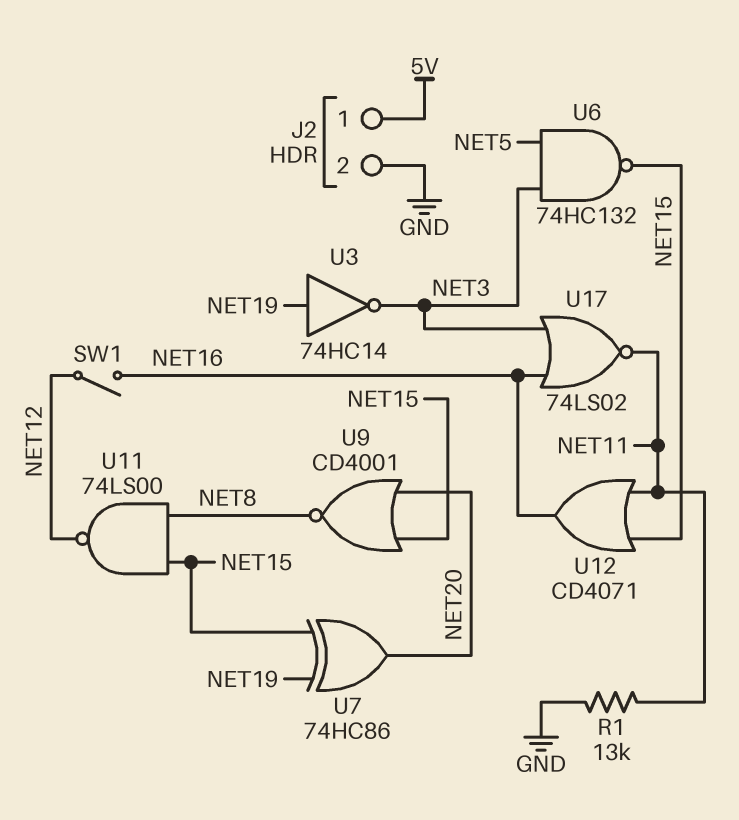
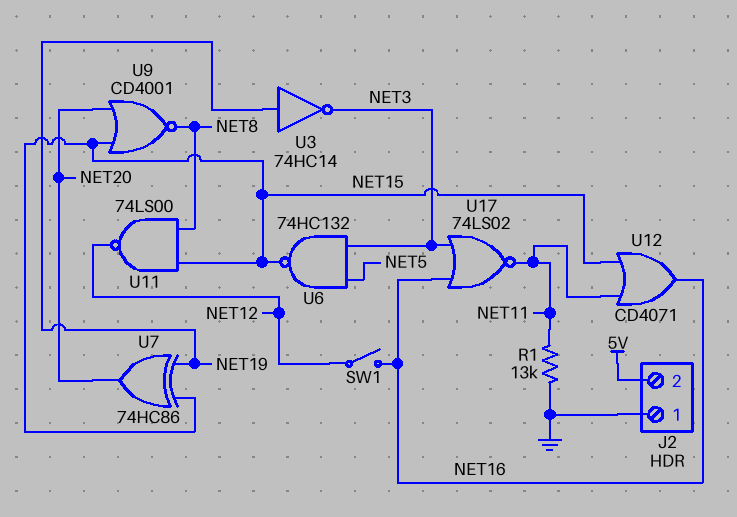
J2 pin 1: 5V -> GND
J2 pin 2: GND -> 5V

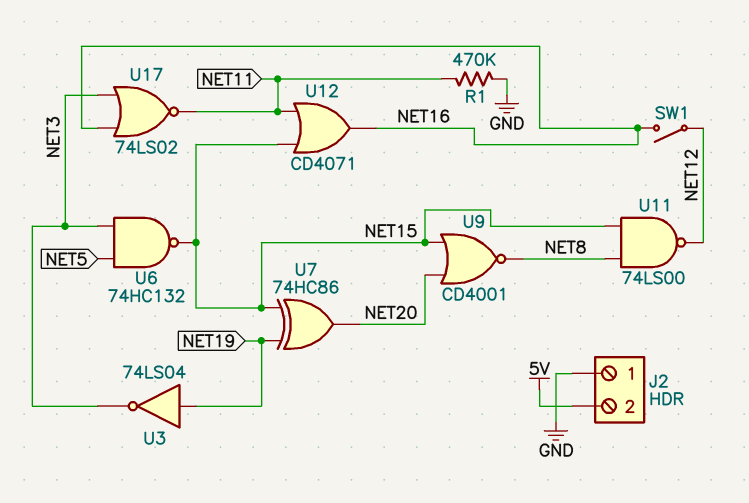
R1: 13k (GND, NET11) -> 470k (GND, NET11)
U3: NOT 74HC14 (in NET19, out NET3) -> NOT 74LS04 (in NET19, out NET3)

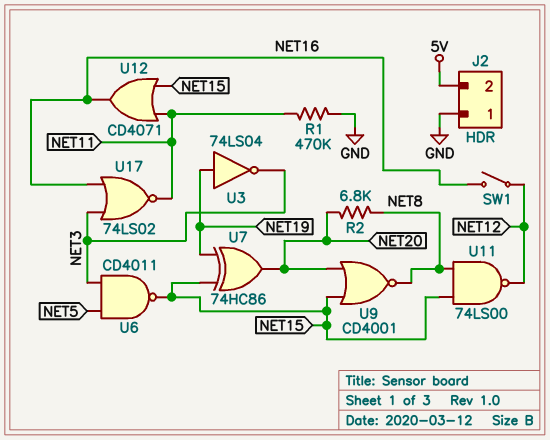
R2: none -> 6.8k (NET8, NET20)
U6: NAND 74HC132 (in NET3, in NET5, out NET15) -> NAND CD4011 (in NET3, in NET5, out NET15)

